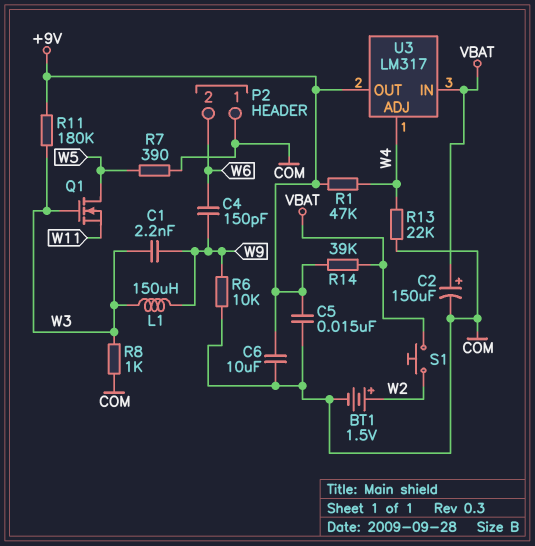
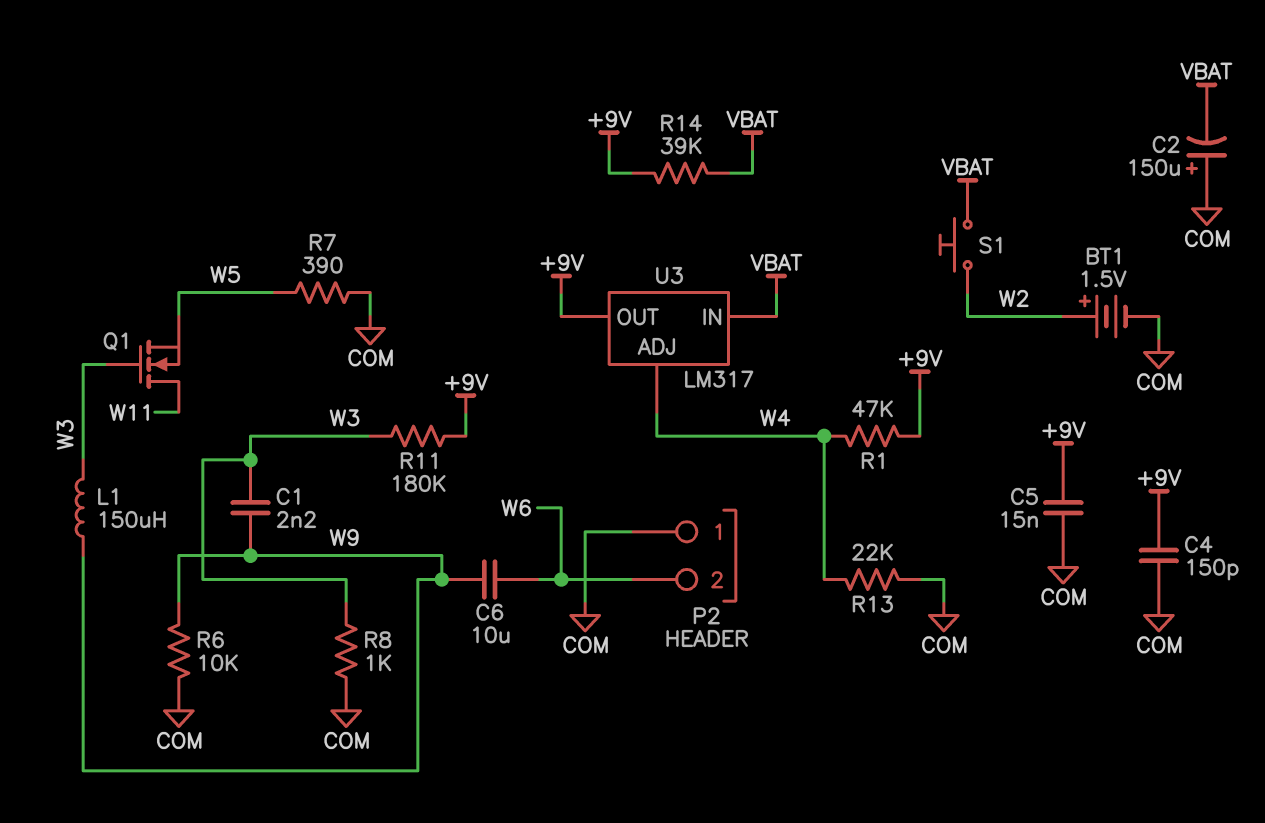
C2: 150uF (plus VBAT, minus COM) -> 150uF (plus COM, minus VBAT)
C4: 150pF (W6, W9) -> 150pF (+9V, COM)
C6: 10uF (+9V, COM) -> 10uF (W6, W9)
Q1: NMOS (G W3, D W5, S W11) -> NMOS (G W3, D W11, S W5)

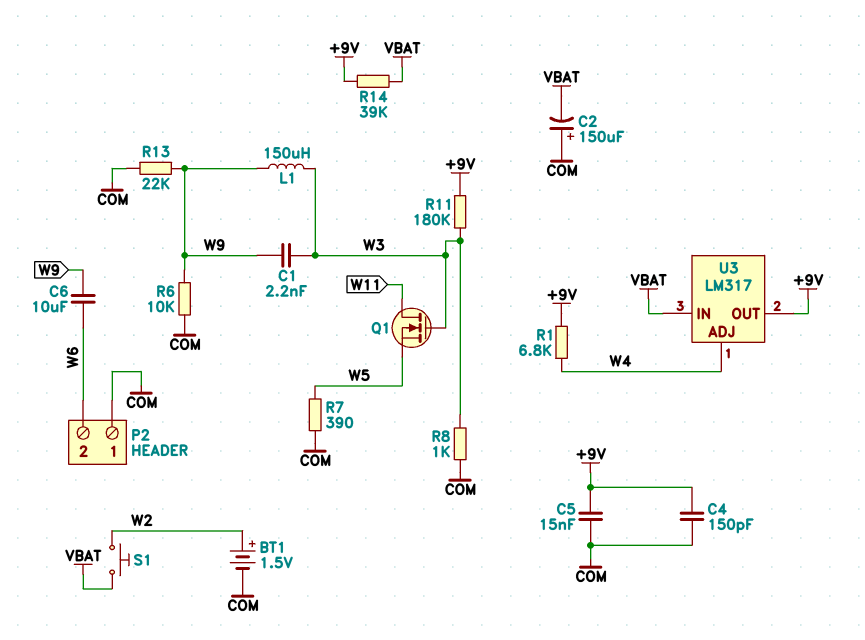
R1: 47k (+9V, W4) -> 6.8k (+9V, W4)
R13: 22k (COM, W4) -> 22k (COM, W9)

